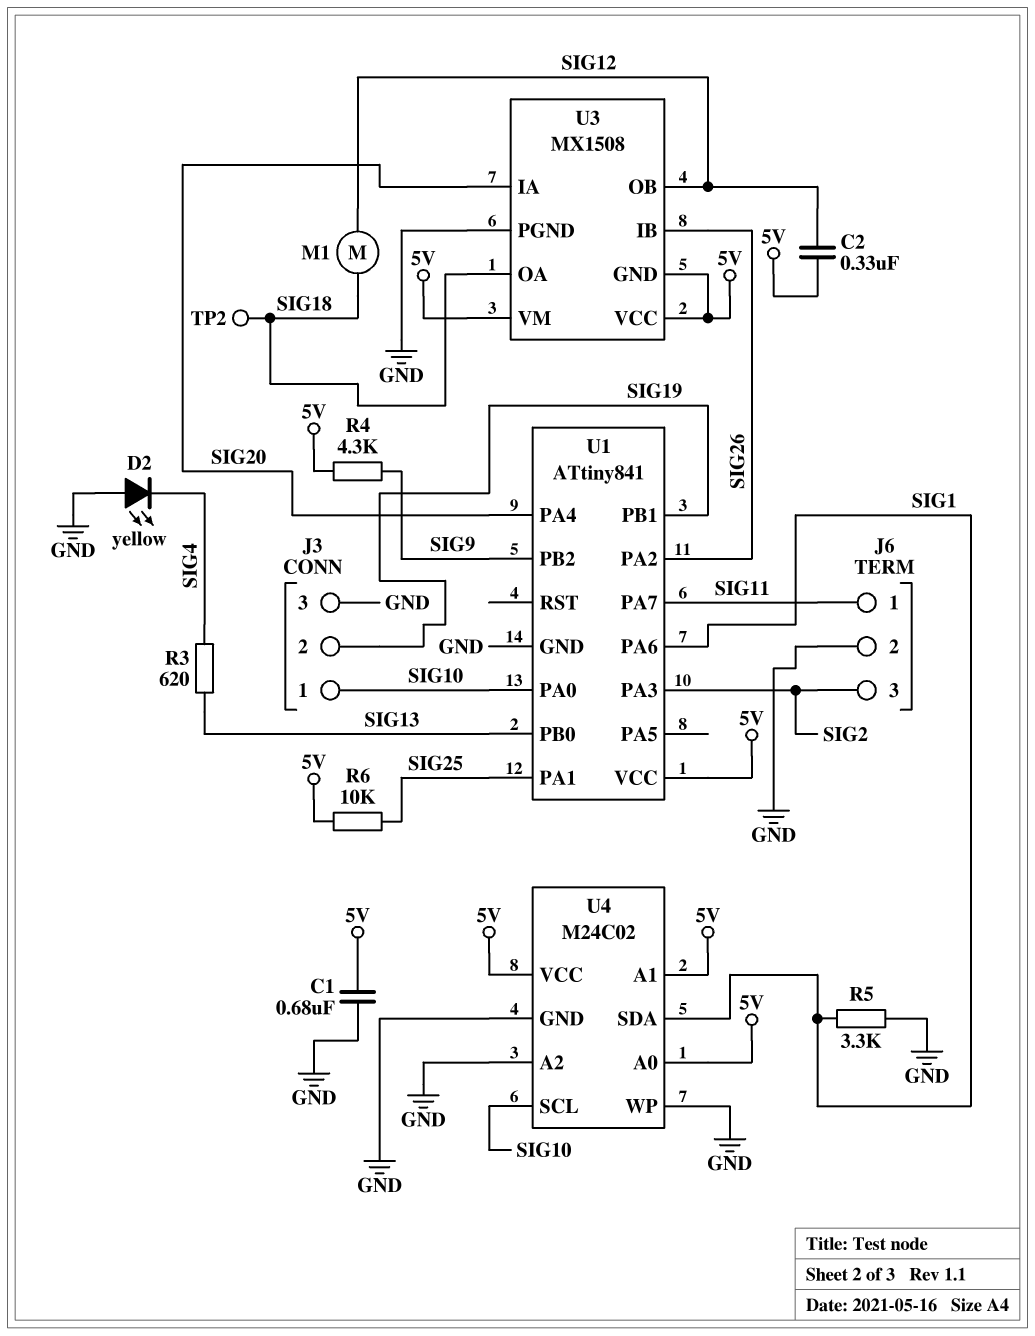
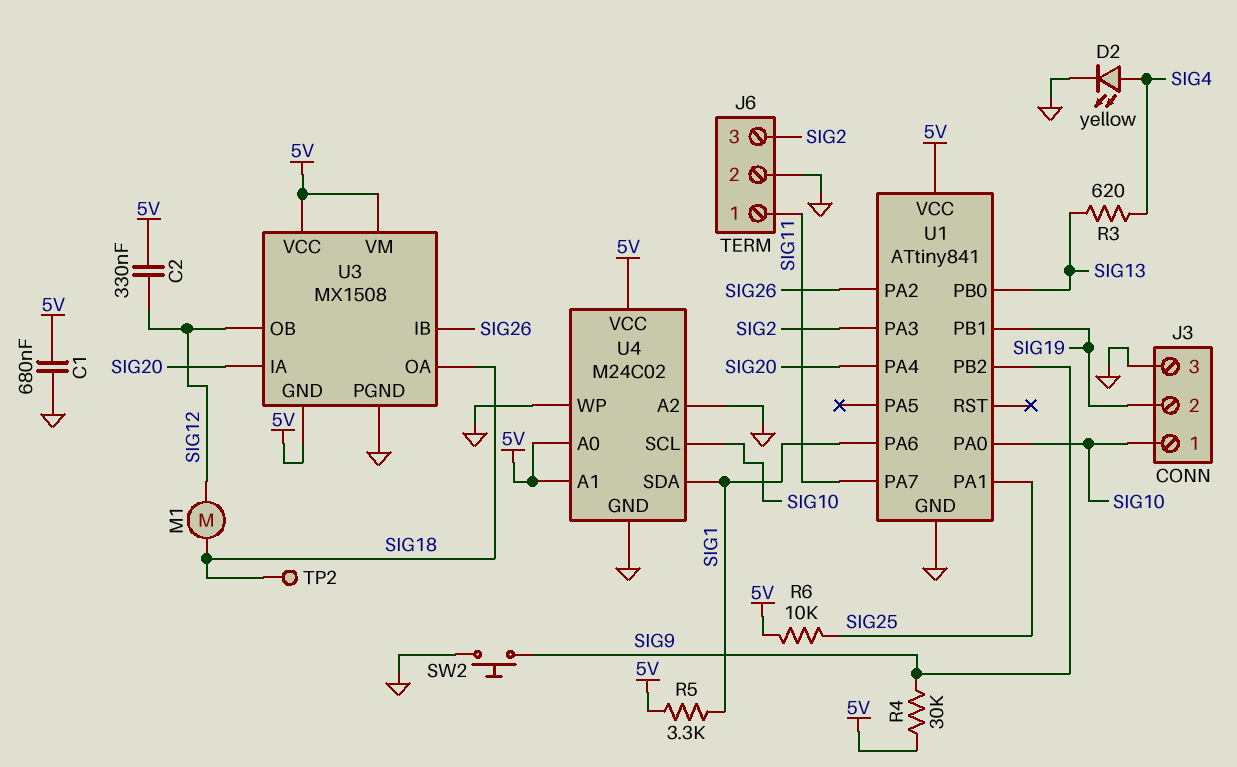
D2: LED yellow (A GND, K SIG4) -> LED yellow (A SIG4, K GND)
R4: 4.3k (5V, SIG9) -> 30k (5V, SIG9)
R5: 3.3k (GND, SIG1) -> 3.3k (5V, SIG1)
SW2: none -> button (GND, SIG9)

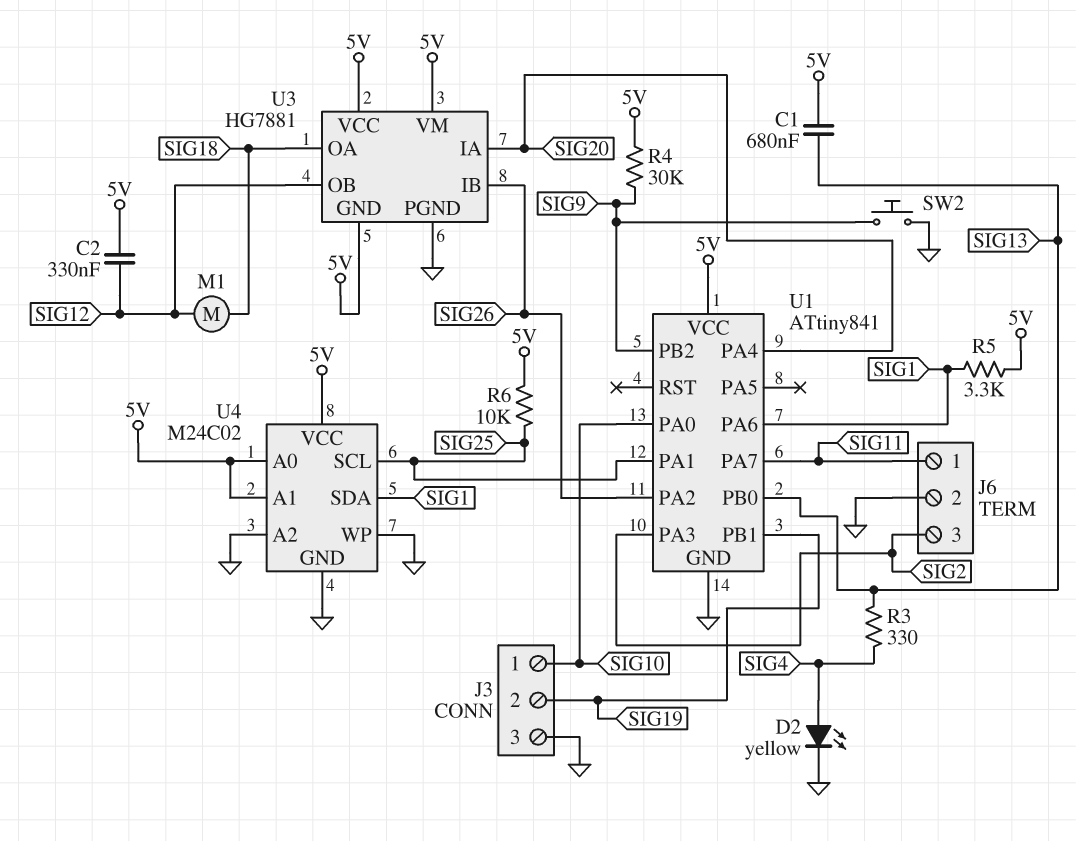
C1: 680nF (5V, GND) -> 680nF (5V, SIG13)
R3: 620 (SIG4, SIG13) -> 330 (SIG4, SIG13)
TP2: test point (SIG18) -> none
U3: MX1508 -> HG7881
U4 pin SCL: SIG10 -> SIG25

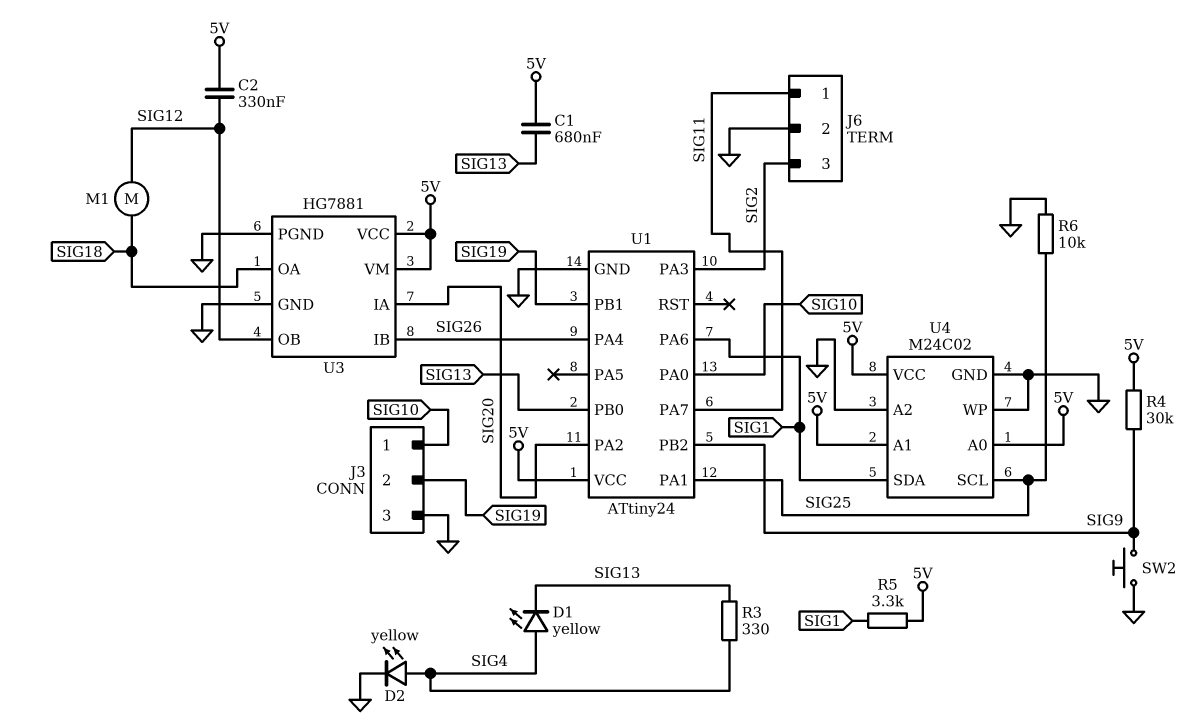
D1: none -> LED yellow (A SIG4, K SIG13)
R6: 10k (5V, SIG25) -> 10k (GND, SIG25)
U1: ATtiny841 -> ATtiny24
U1 pin PA2: SIG26 -> SIG20
U1 pin PA4: SIG20 -> SIG26
U3 pin GND: 5V -> GND

